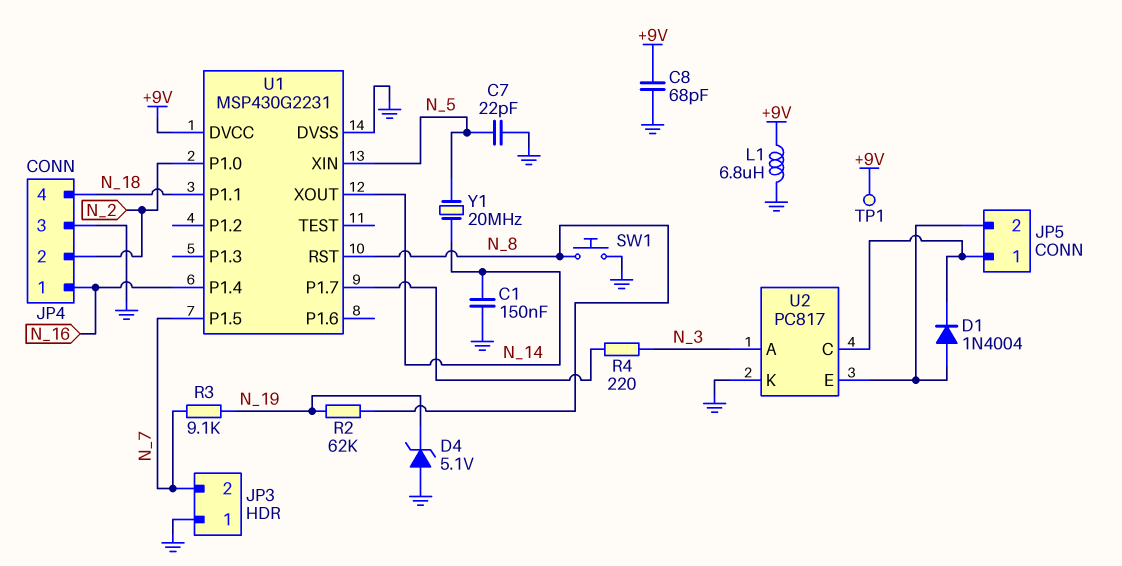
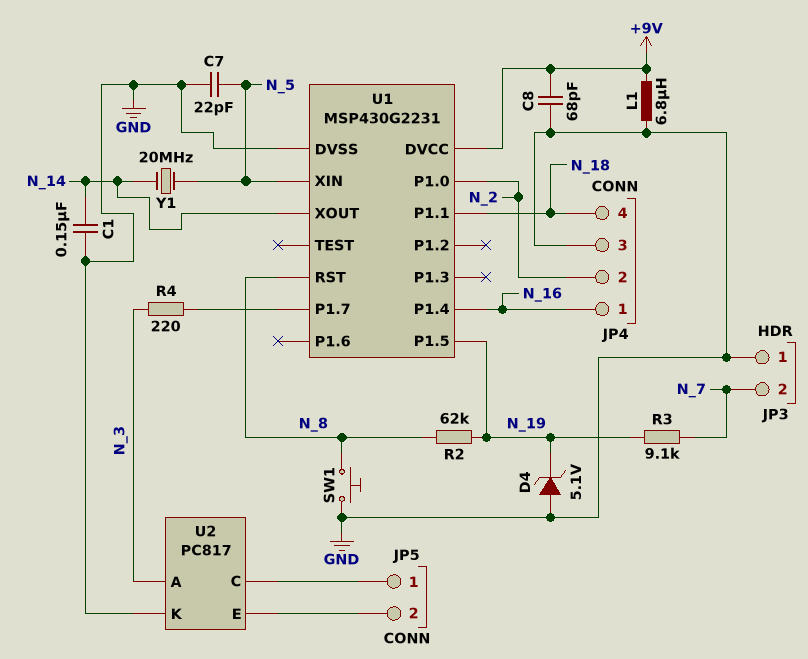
D1: diode 1N4004 (A JP5/2, K JP5/1) -> none
TP1: test point (+9V) -> none
U1 pin P1.5: N_7 -> N_19

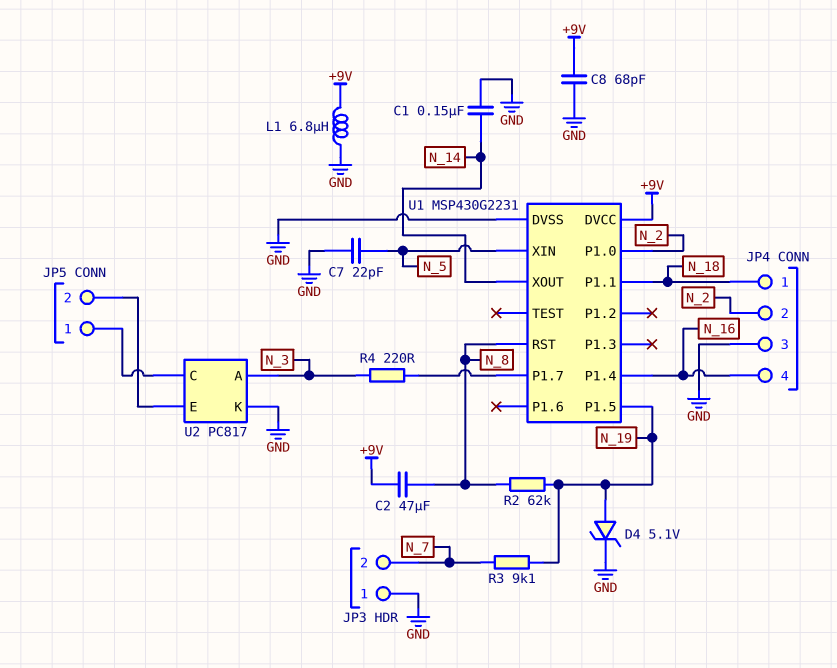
C2: none -> 47uF (+9V, N_8)
D4: zener 5.1V (A GND, K N_19) -> zener 5.1V (A N_19, K GND)
JP4 pin 1: N_16 -> N_18
JP4 pin 4: N_18 -> N_16
SW1: button (GND, N_8) -> none
Y1: 20MHz (N_5, N_14) -> none

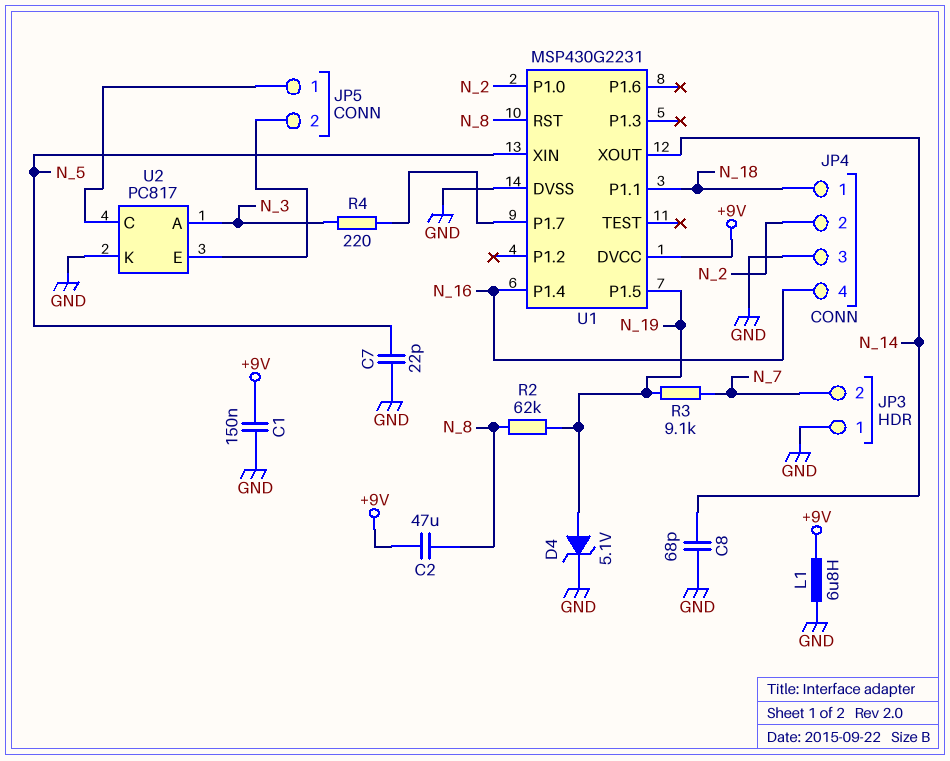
C1: 150nF (GND, N_14) -> 150nF (+9V, GND)
C8: 68pF (+9V, GND) -> 68pF (GND, N_14)

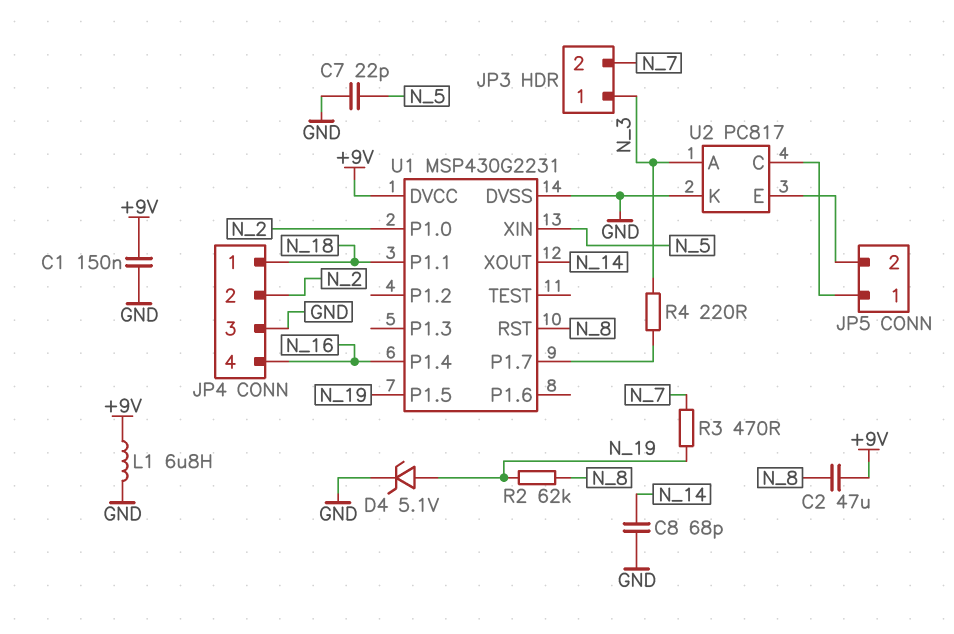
JP3 pin 1: GND -> N_3
R3: 9.1k (N_7, N_19) -> 470 (N_7, N_19)

